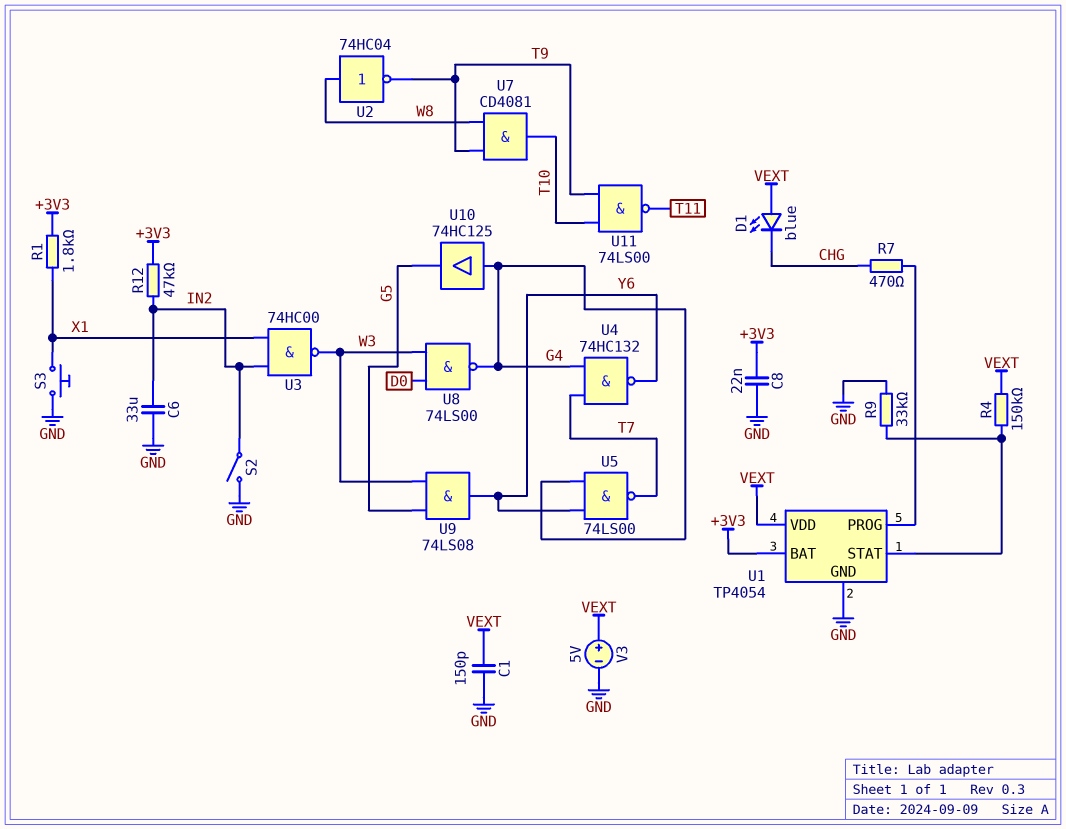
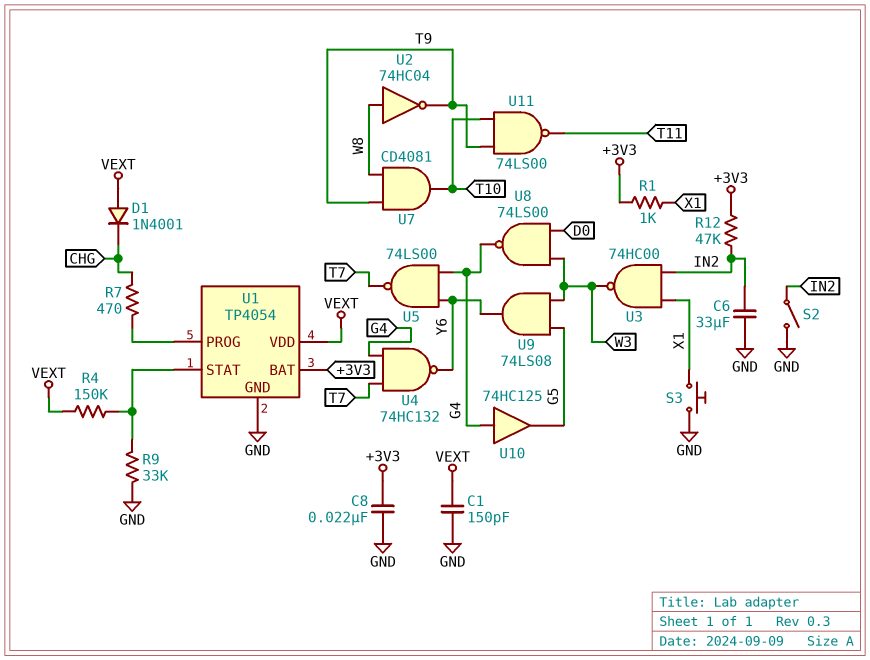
D1: LED blue (A VEXT, K CHG) -> diode 1N4001 (A VEXT, K CHG)
R1: 1.8k (+3V3, X1) -> 1k (+3V3, X1)
V3: 5V (plus VEXT, minus GND) -> none

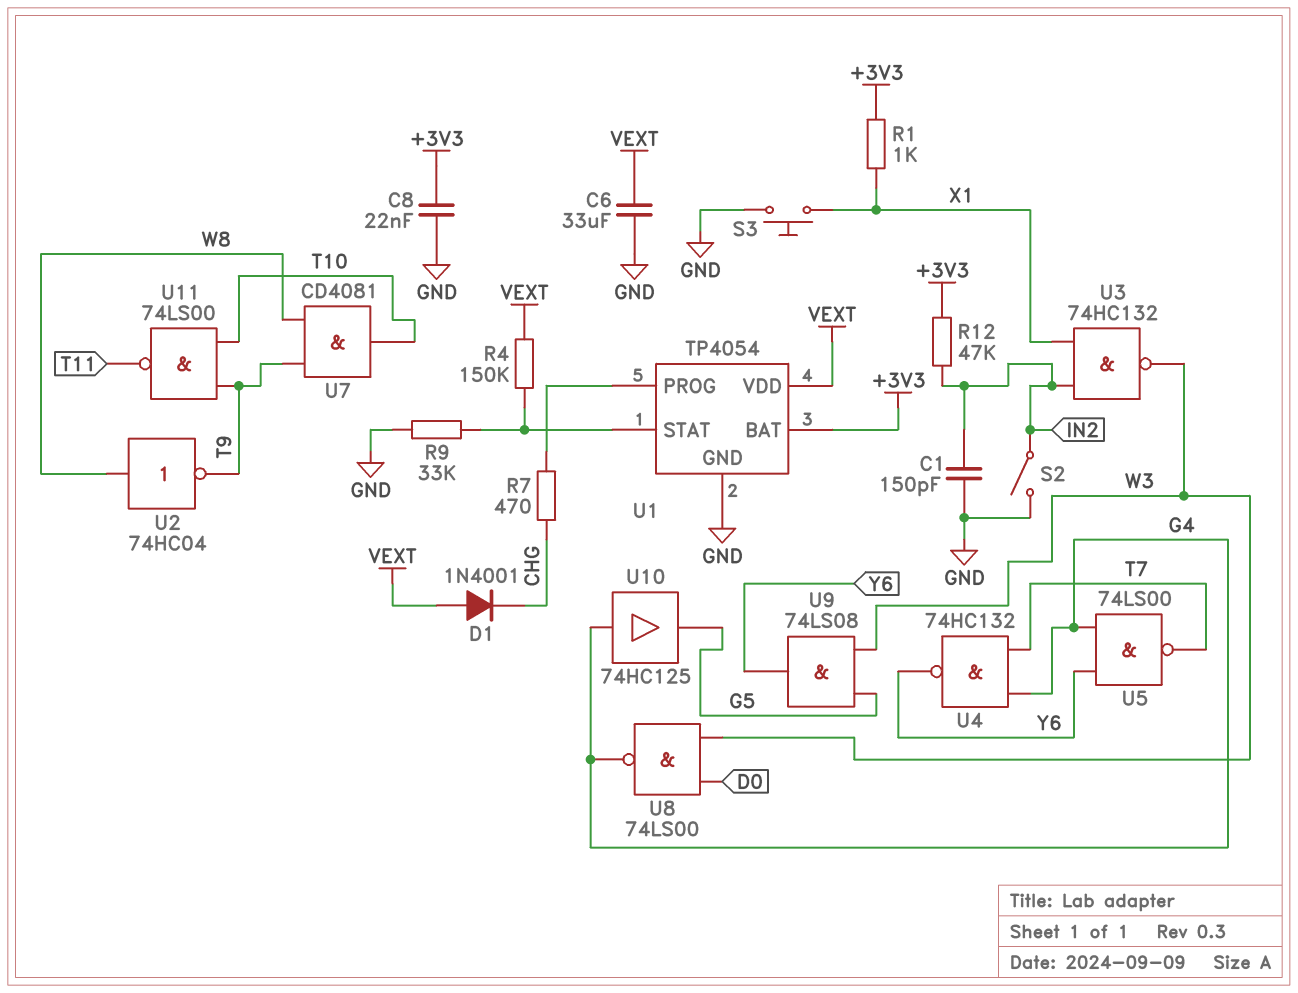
C1: 150pF (GND, VEXT) -> 150pF (GND, IN2)
C6: 33uF (GND, IN2) -> 33uF (GND, VEXT)
U3: NAND 74HC00 (in IN2, in X1, out W3) -> NAND 74HC132 (in IN2, in X1, out W3)

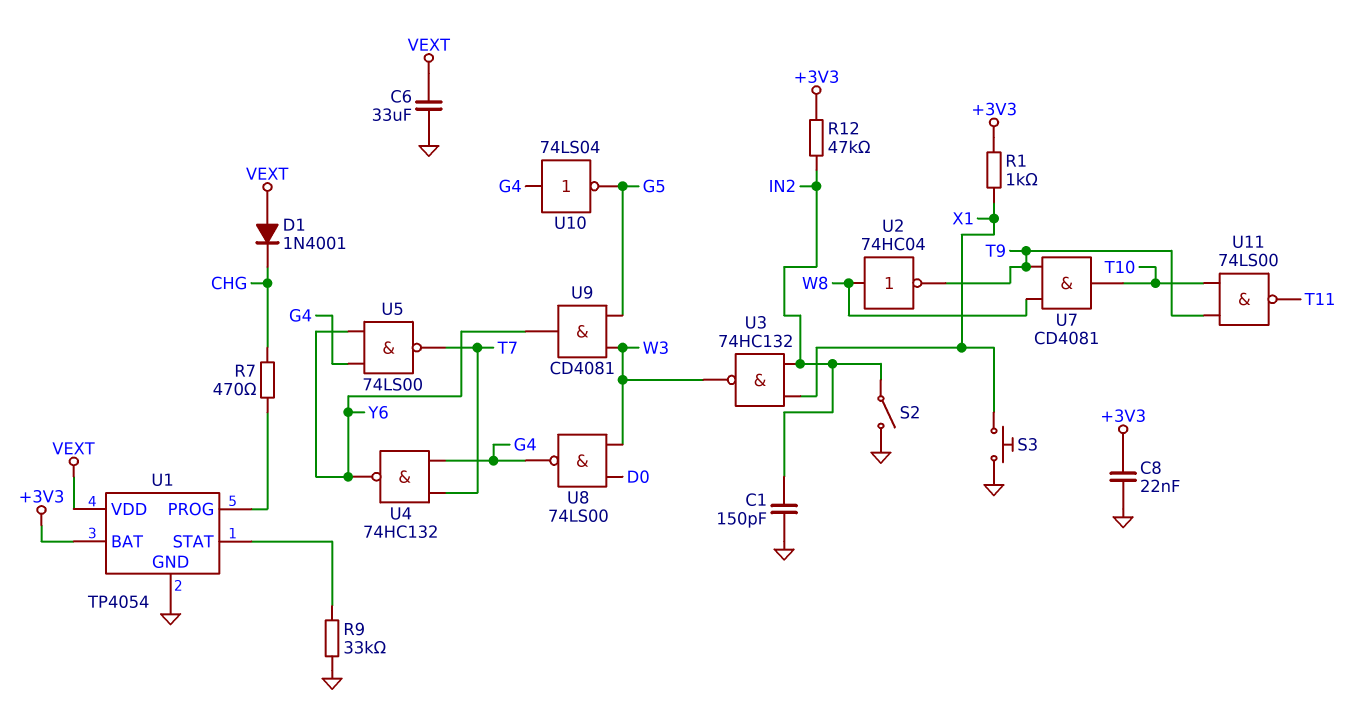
R4: 150k (U1/STAT, VEXT) -> none
U9: AND 74LS08 (in G5, in W3, out Y6) -> AND CD4081 (in G5, in W3, out Y6)
U10: buffer 74HC125 (in G4, out G5) -> NOT 74LS04 (in G4, out G5)

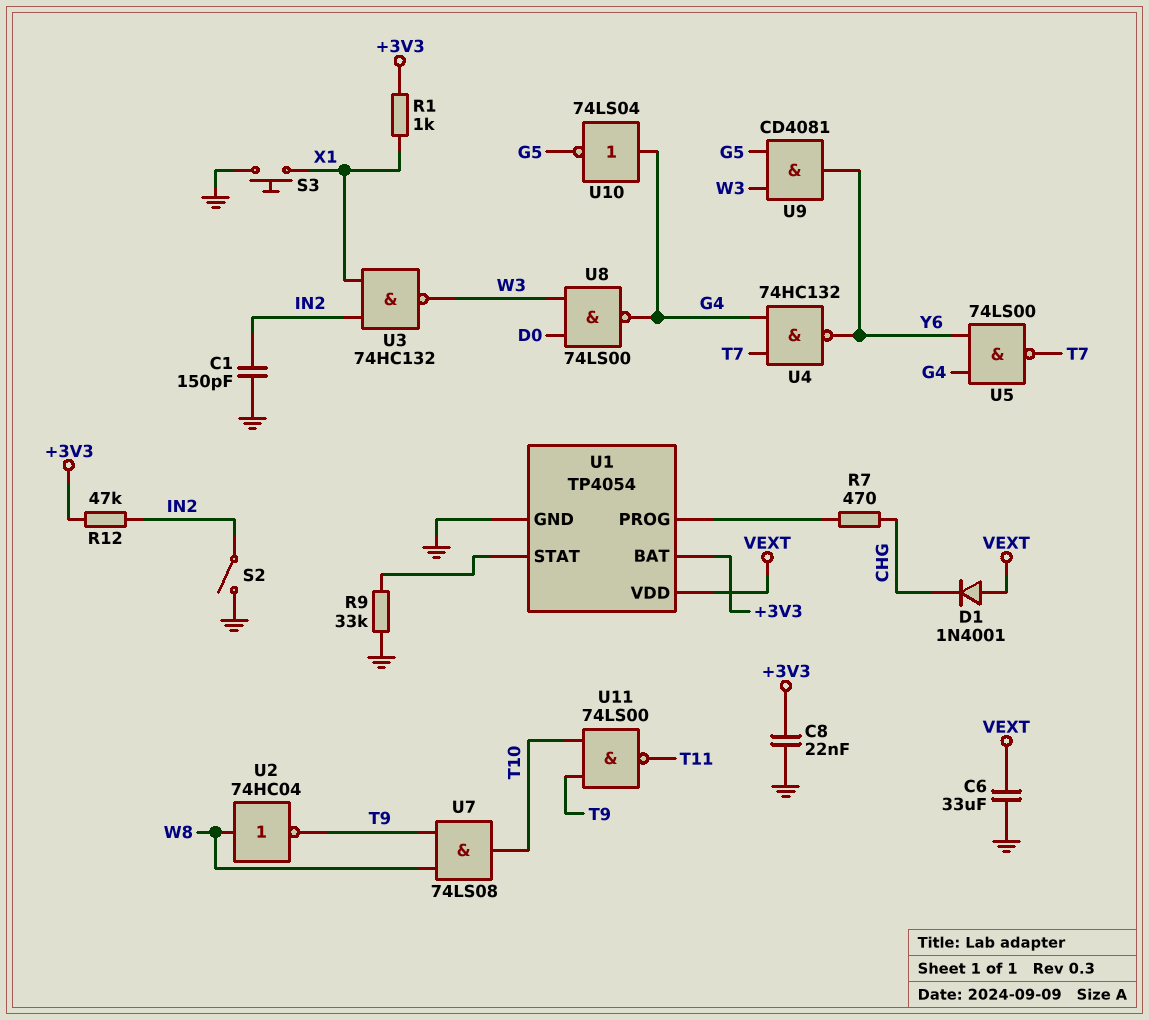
U7: AND CD4081 (in T9, in W8, out T10) -> AND 74LS08 (in T9, in W8, out T10)

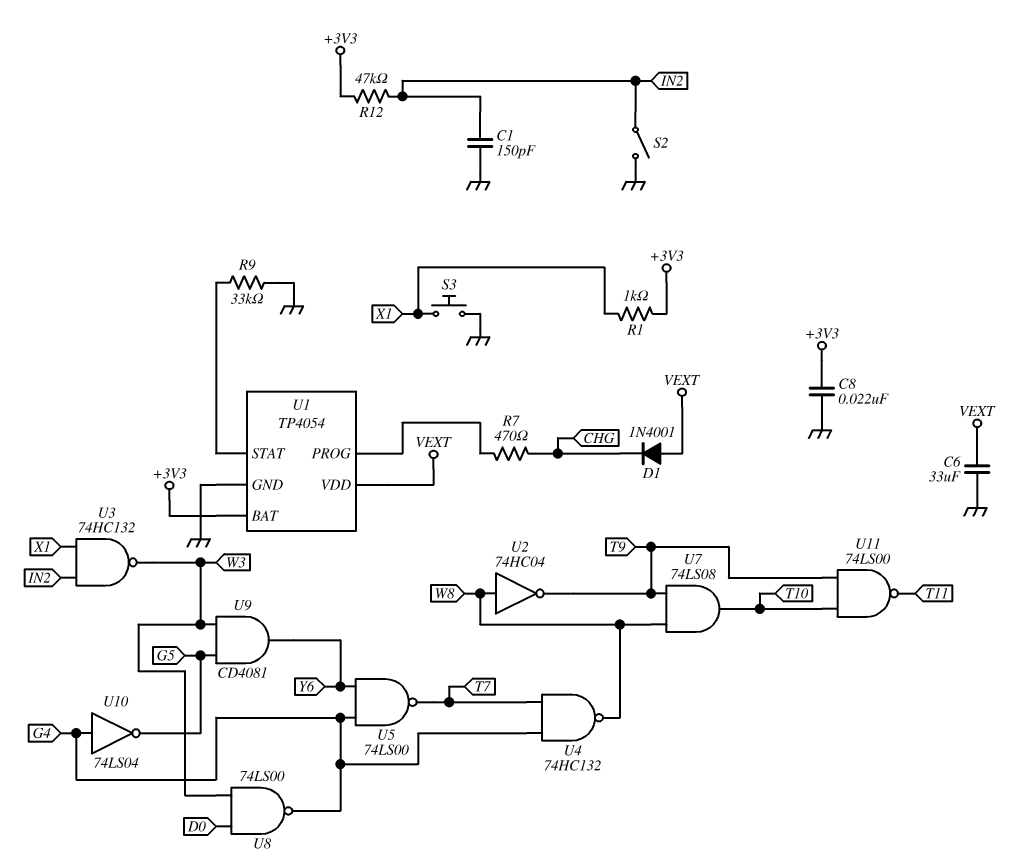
U4: NAND 74HC132 (in G4, in T7, out Y6) -> NAND 74HC132 (in G4, in T7, out W8)

